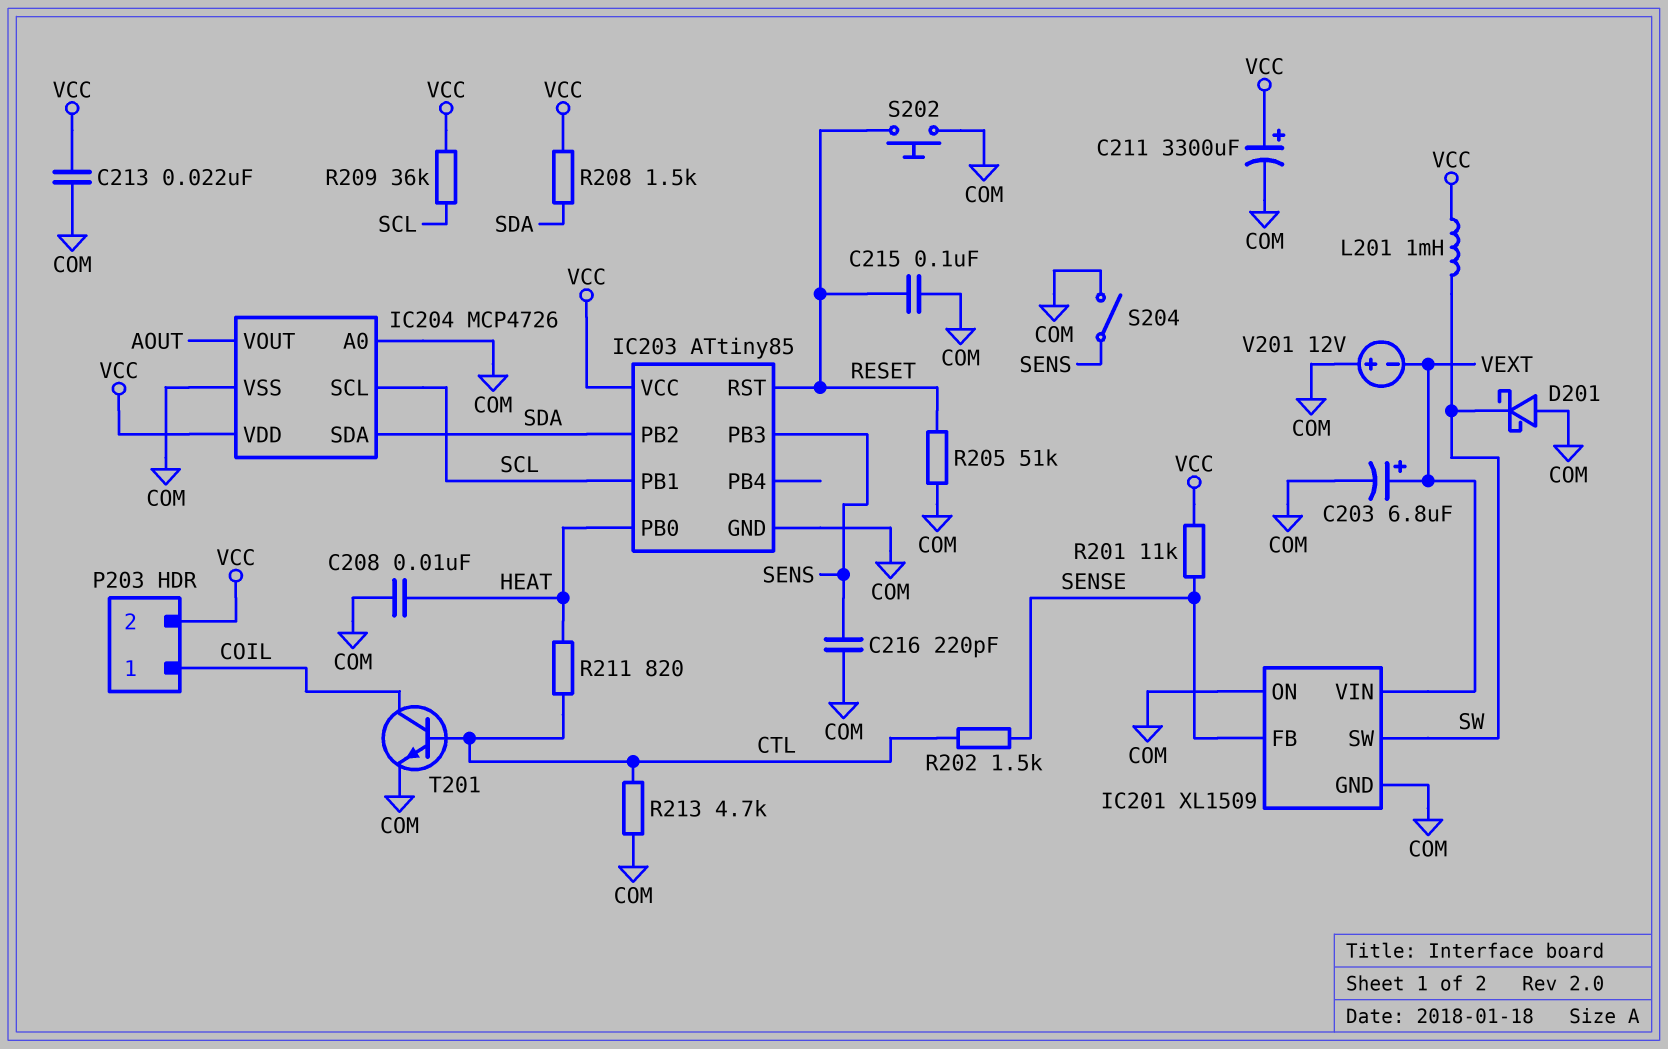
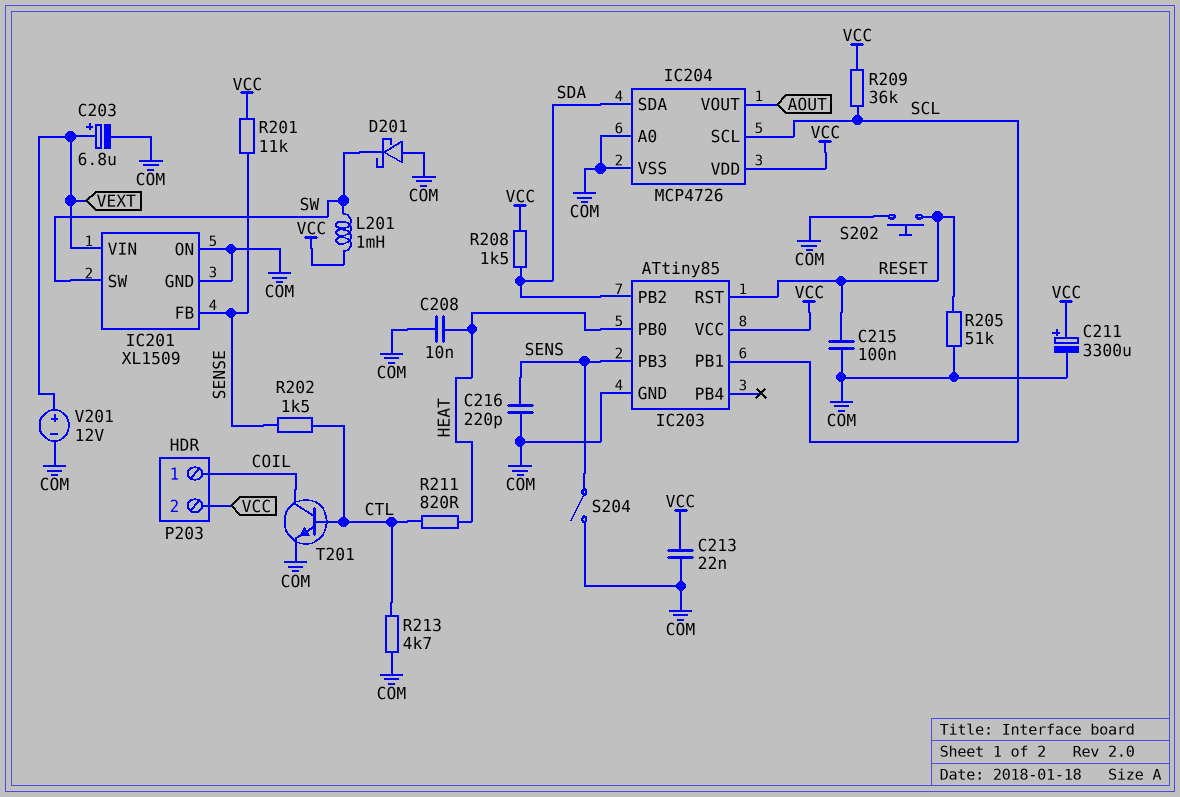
V201: 12V (plus COM, minus VEXT) -> 12V (plus VEXT, minus COM)

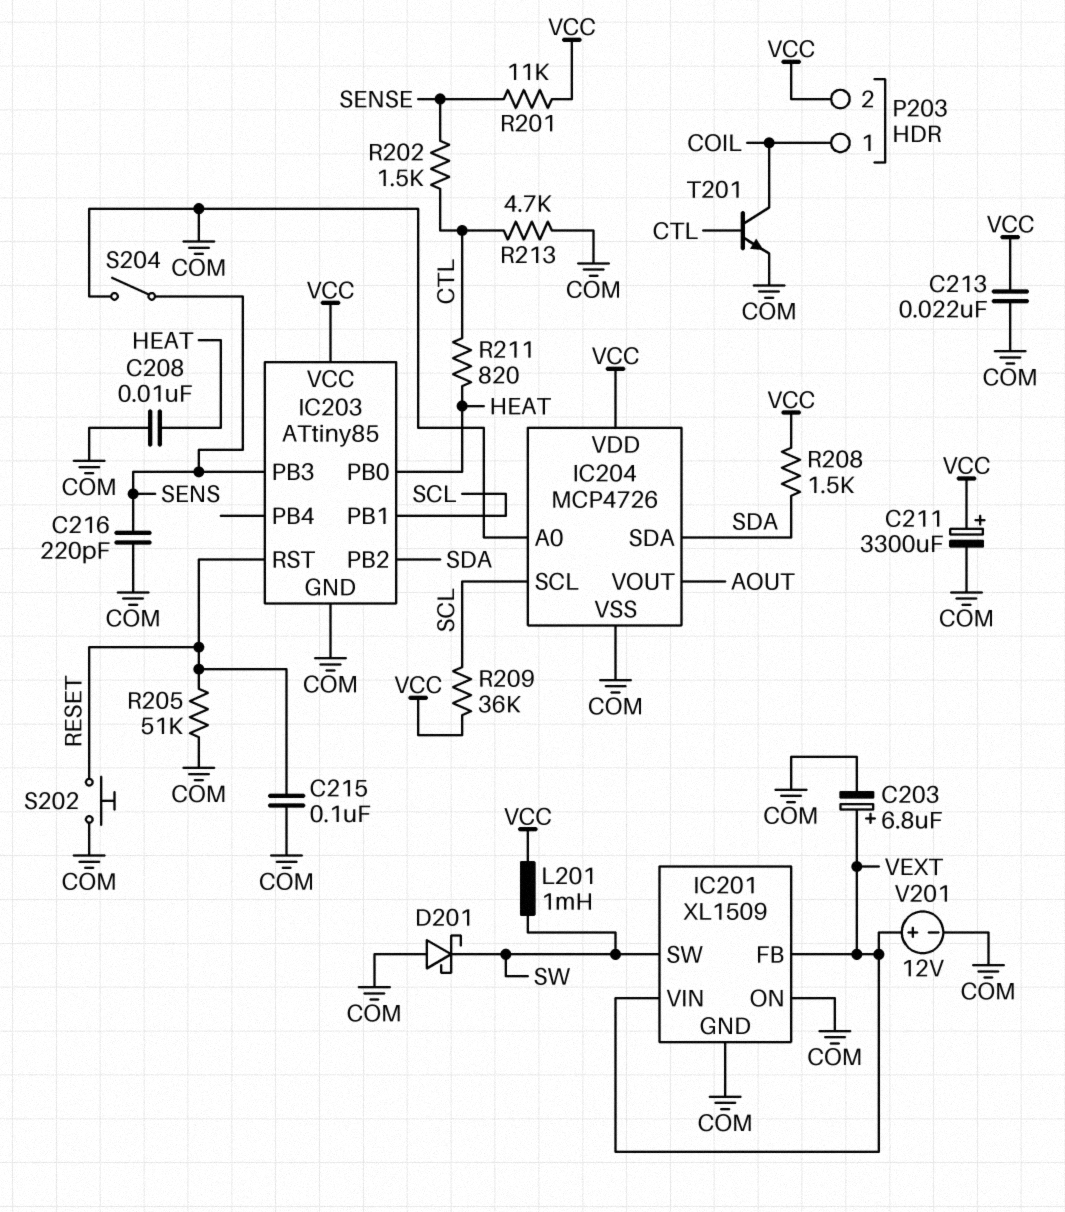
IC201 pin FB: SENSE -> VEXT

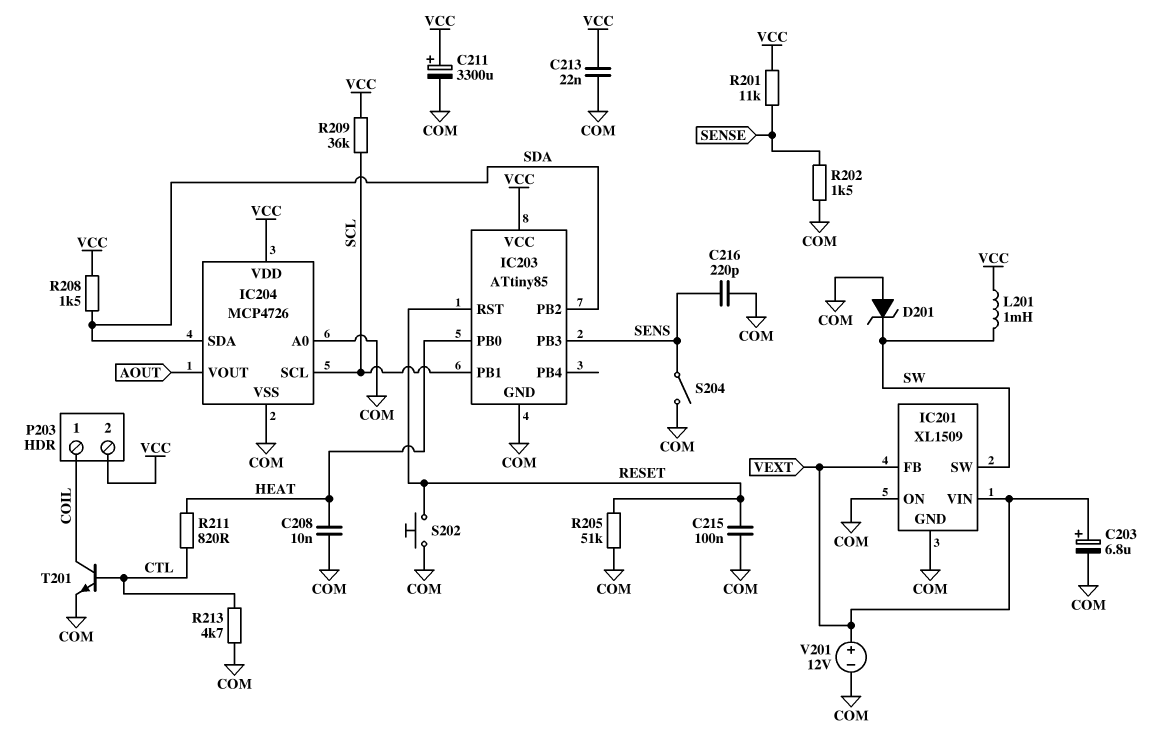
D201: schottky (A COM, K SW) -> zener (A COM, K SW)
R202: 1.5k (CTL, SENSE) -> 1.5k (COM, SENSE)

